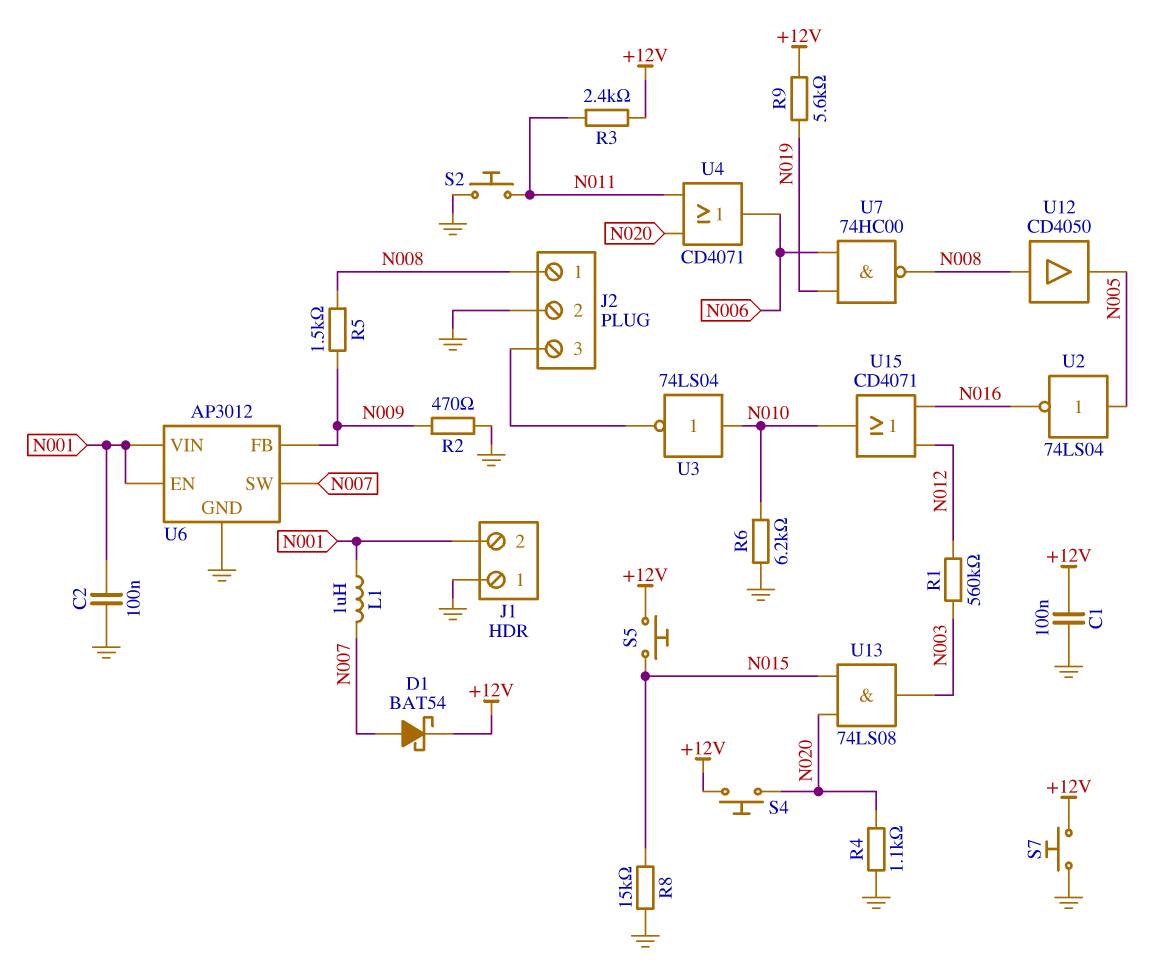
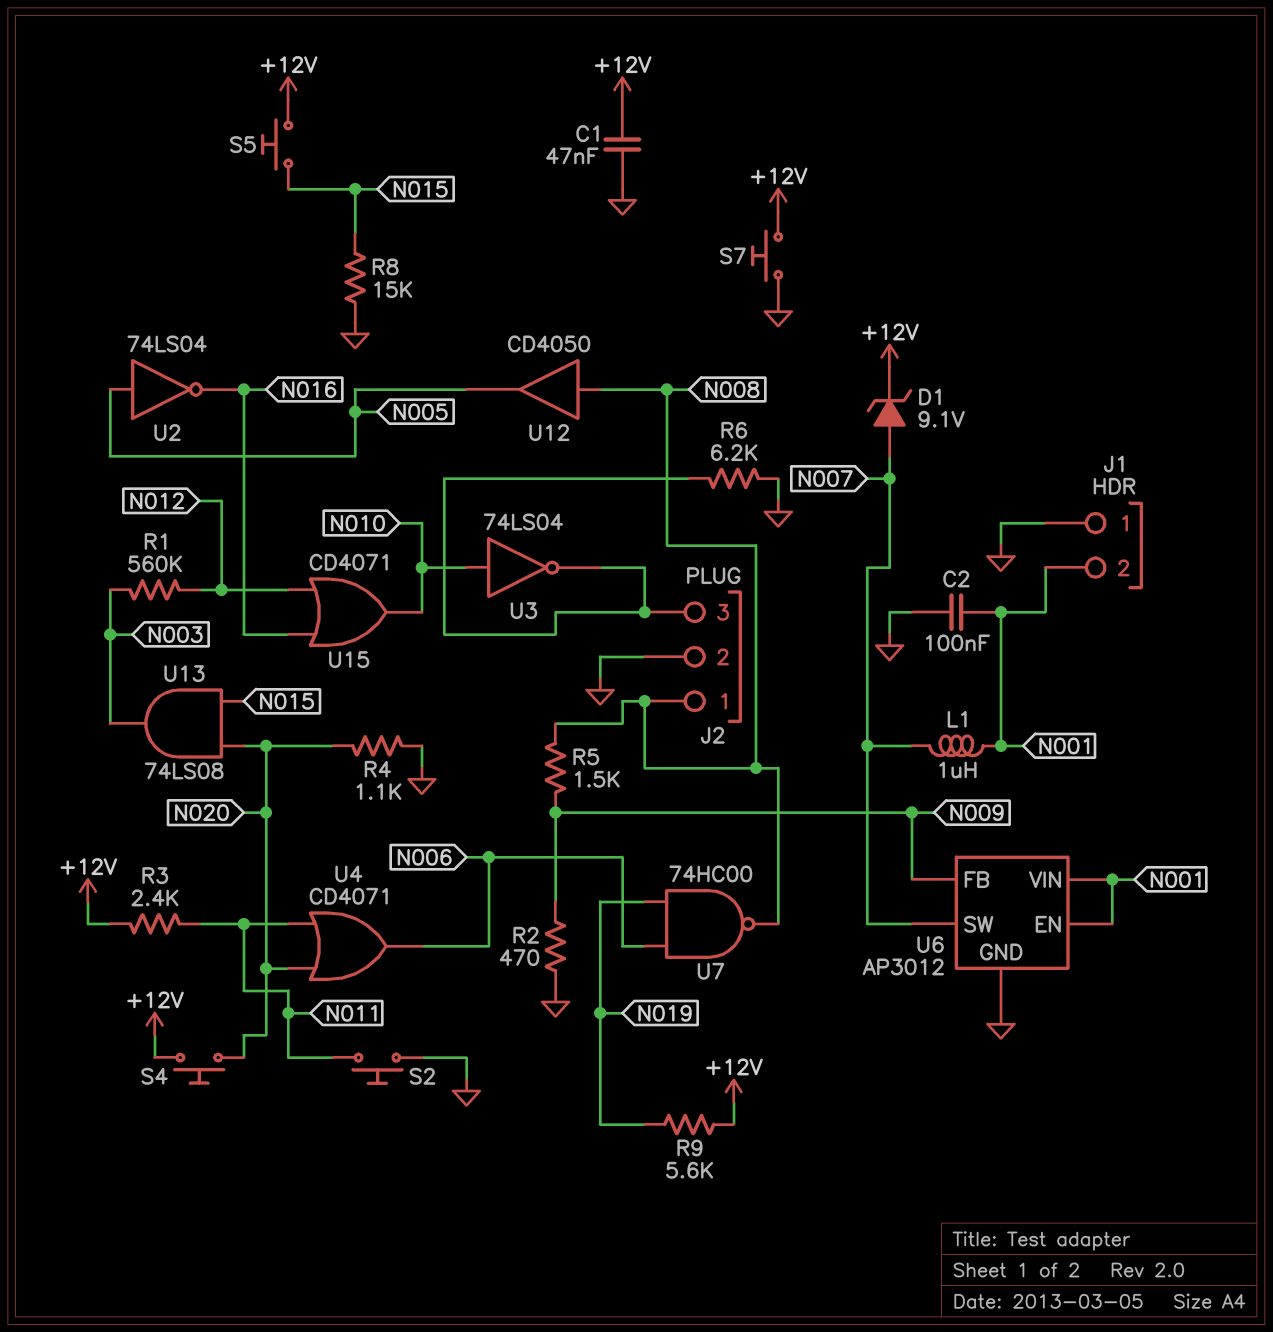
C1: 100nF (+12V, GND) -> 47nF (+12V, GND)
D1: schottky BAT54 (A N007, K +12V) -> zener 9.1V (A N007, K +12V)
R6: 6.2k (GND, N010) -> 6.2k (GND, J2/3)

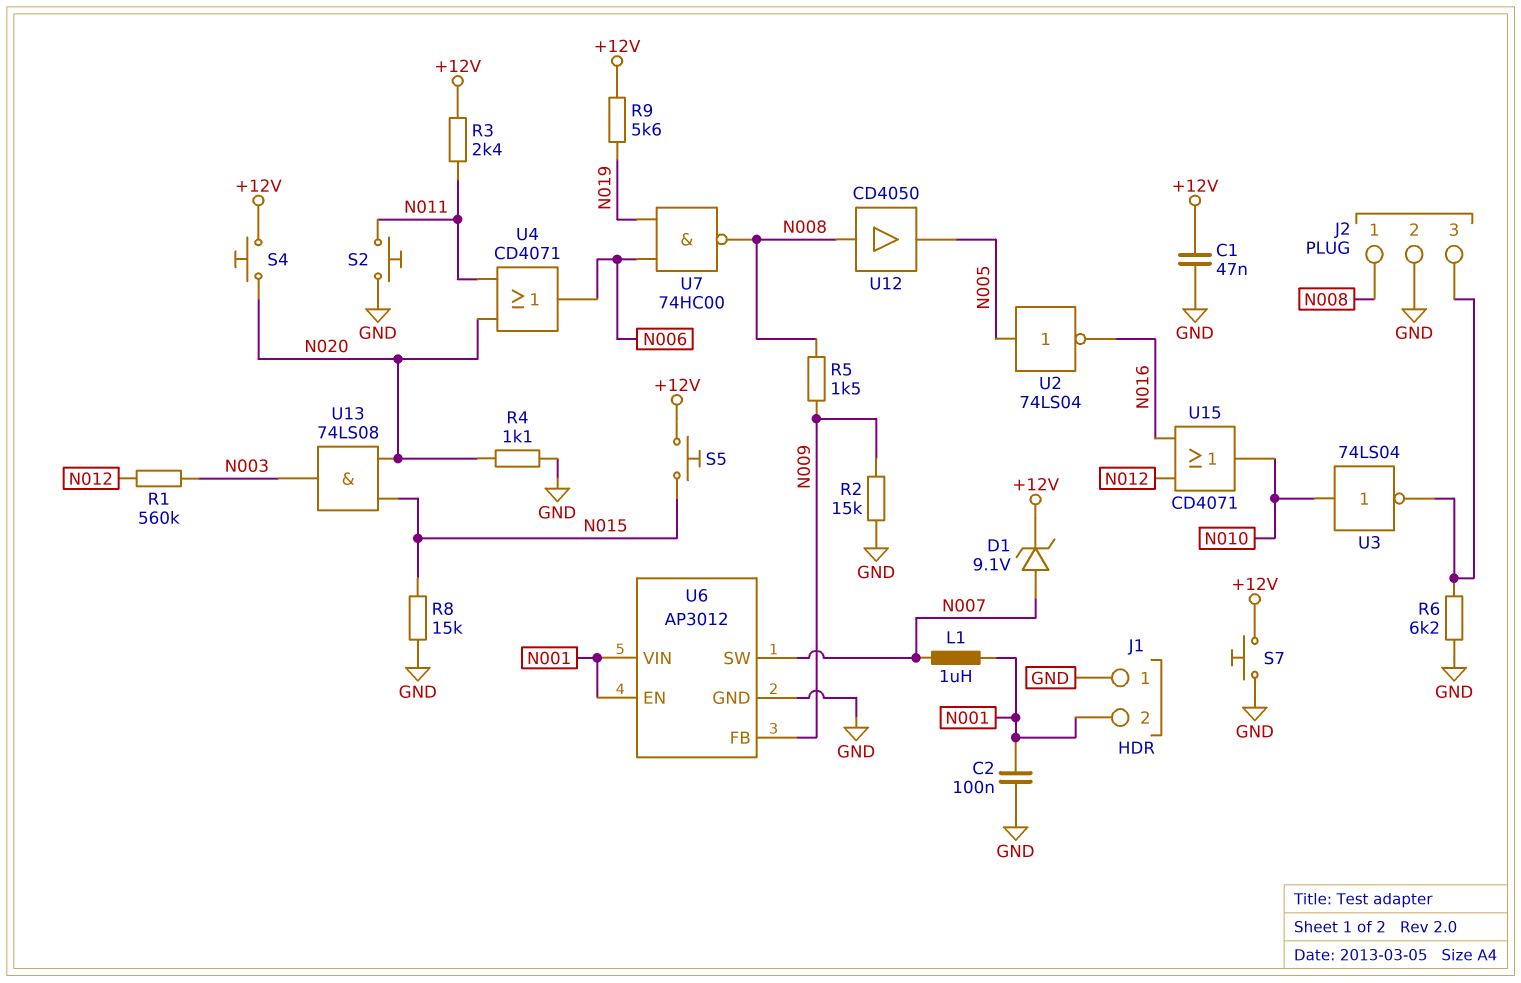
R2: 470 (GND, N009) -> 15k (GND, N009)

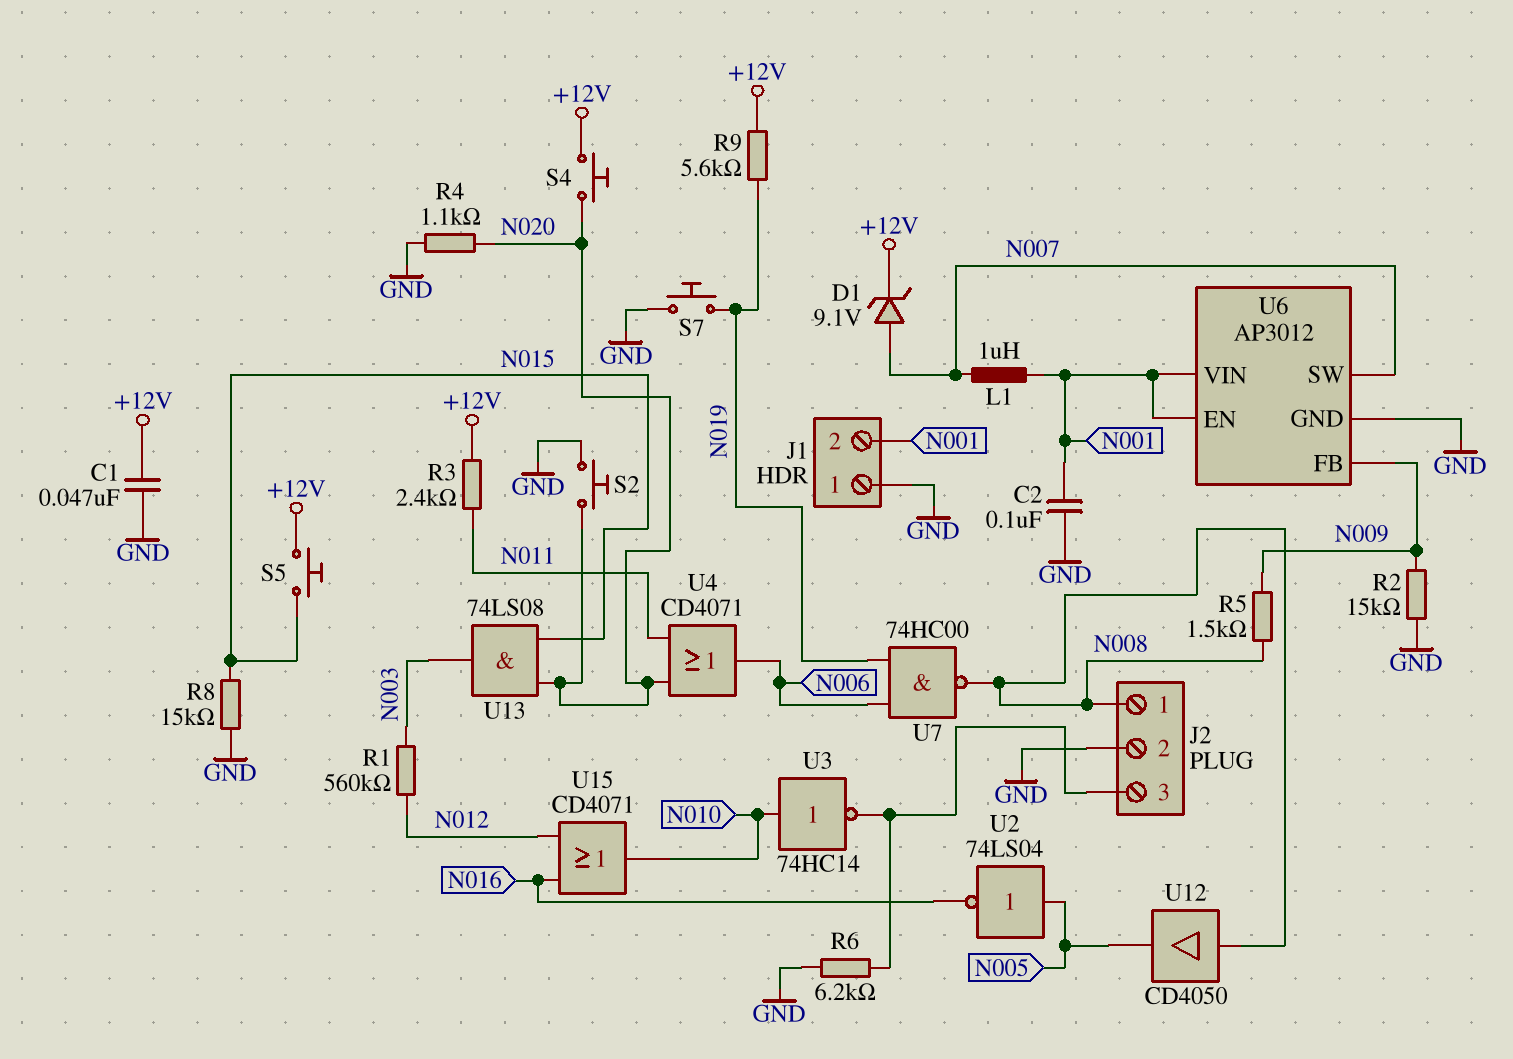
S2: button (GND, N011) -> button (GND, N020)
S7: button (+12V, GND) -> button (GND, N019)
U3: NOT 74LS04 (in N010, out J2/3) -> NOT 74HC14 (in N010, out J2/3)

